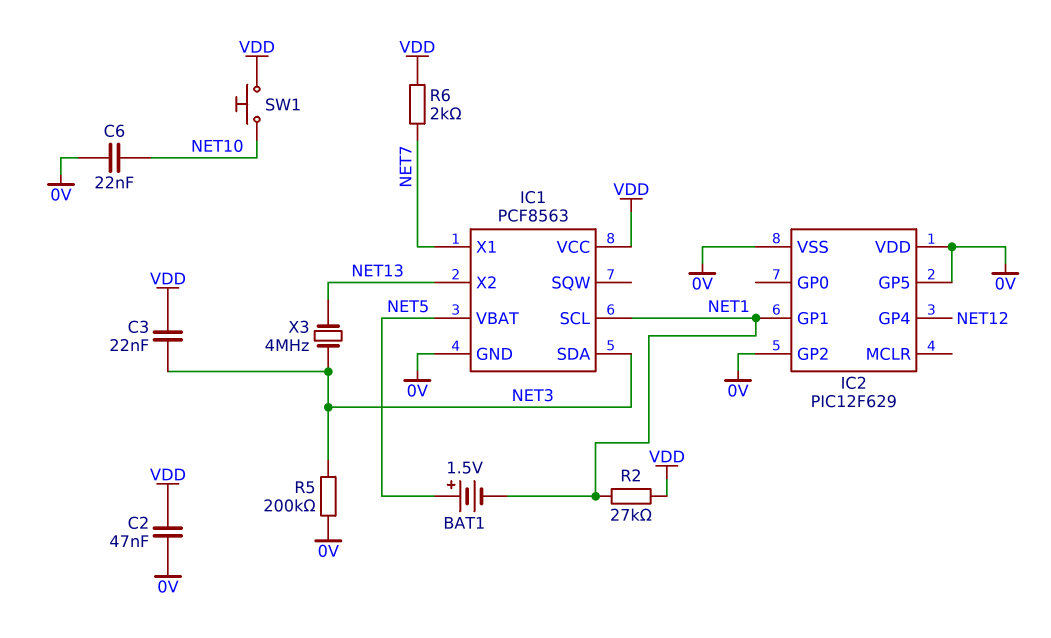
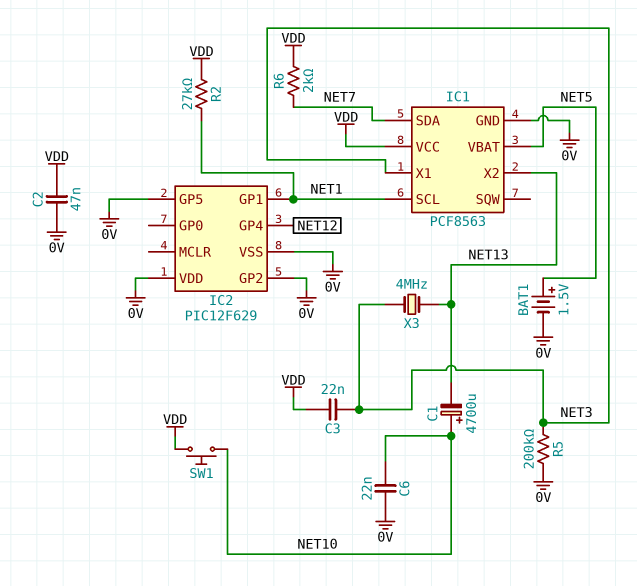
BAT1: 1.5V (plus NET5, minus NET1) -> 1.5V (plus NET5, minus 0V)
C1: none -> 4700uF (plus NET10, minus NET13)
IC1 pin SDA: NET3 -> NET7
IC1 pin X1: NET7 -> NET3

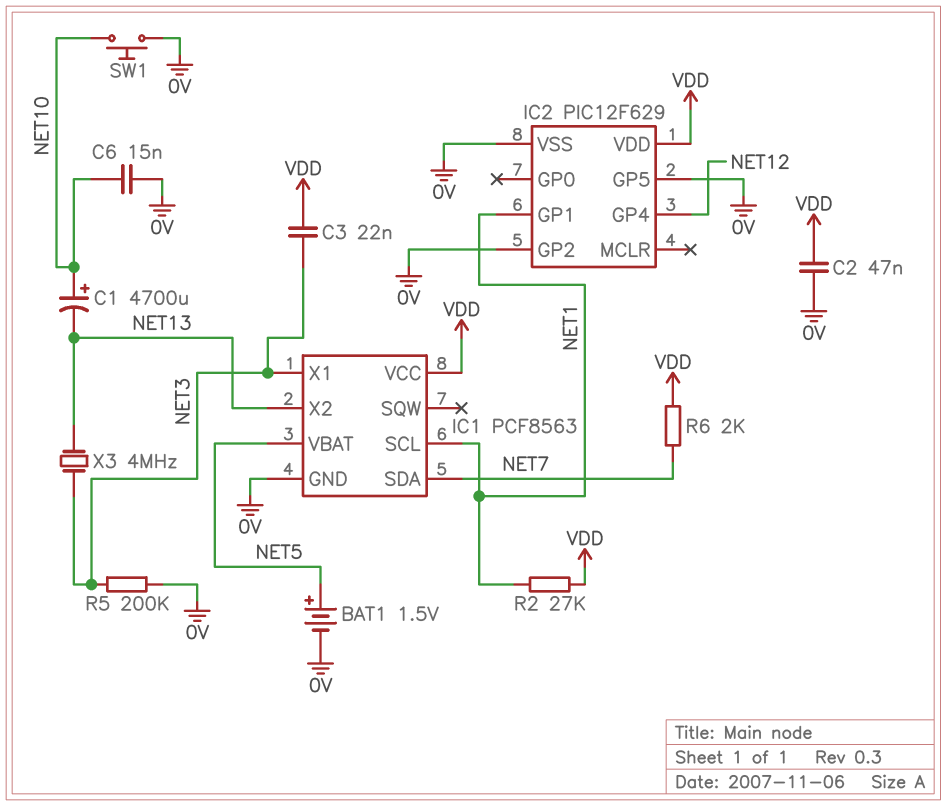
C6: 22nF (0V, NET10) -> 15nF (0V, NET10)
IC2 pin VDD: 0V -> VDD
SW1: button (NET10, VDD) -> button (0V, NET10)

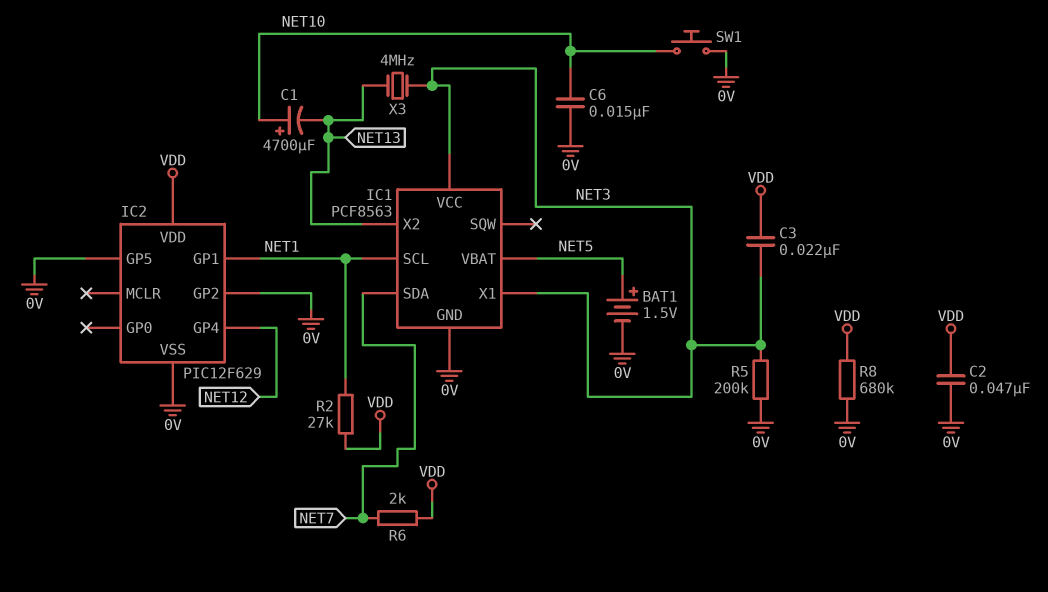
IC1 pin VCC: VDD -> NET3
R8: none -> 680k (0V, VDD)

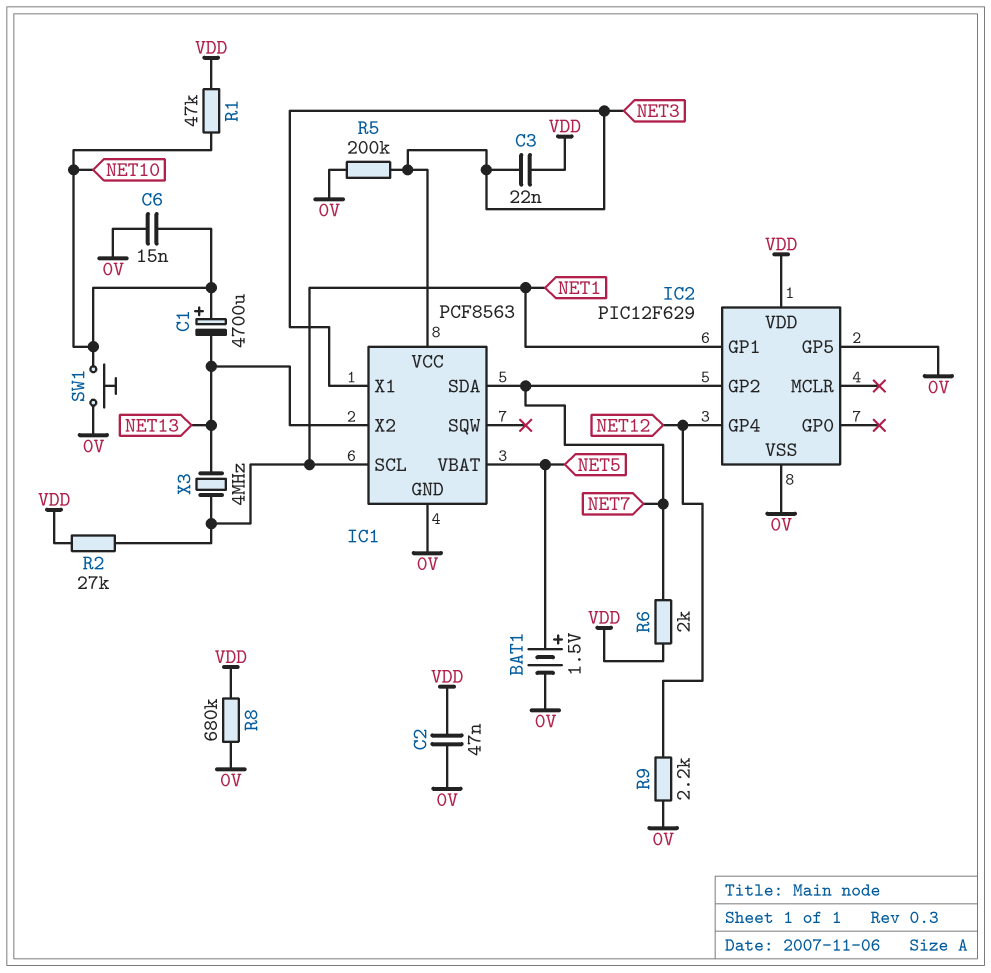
IC2 pin GP2: 0V -> NET7
R1: none -> 47k (NET10, VDD)
R9: none -> 2.2k (0V, NET12)
X3: 4MHz (NET3, NET13) -> 4MHz (NET1, NET13)

